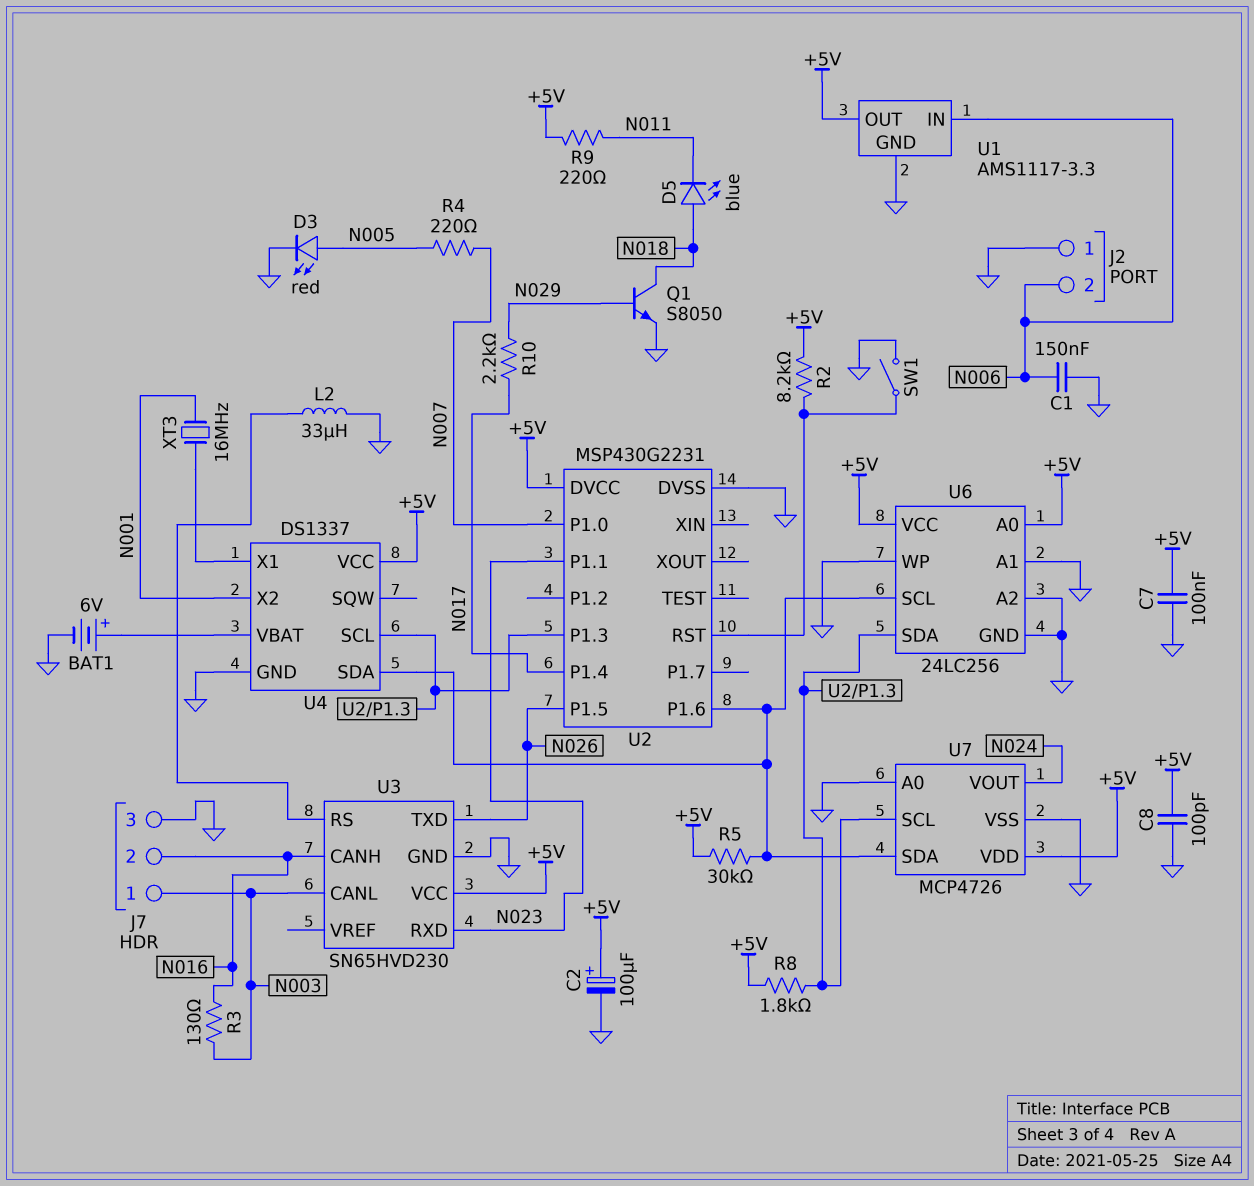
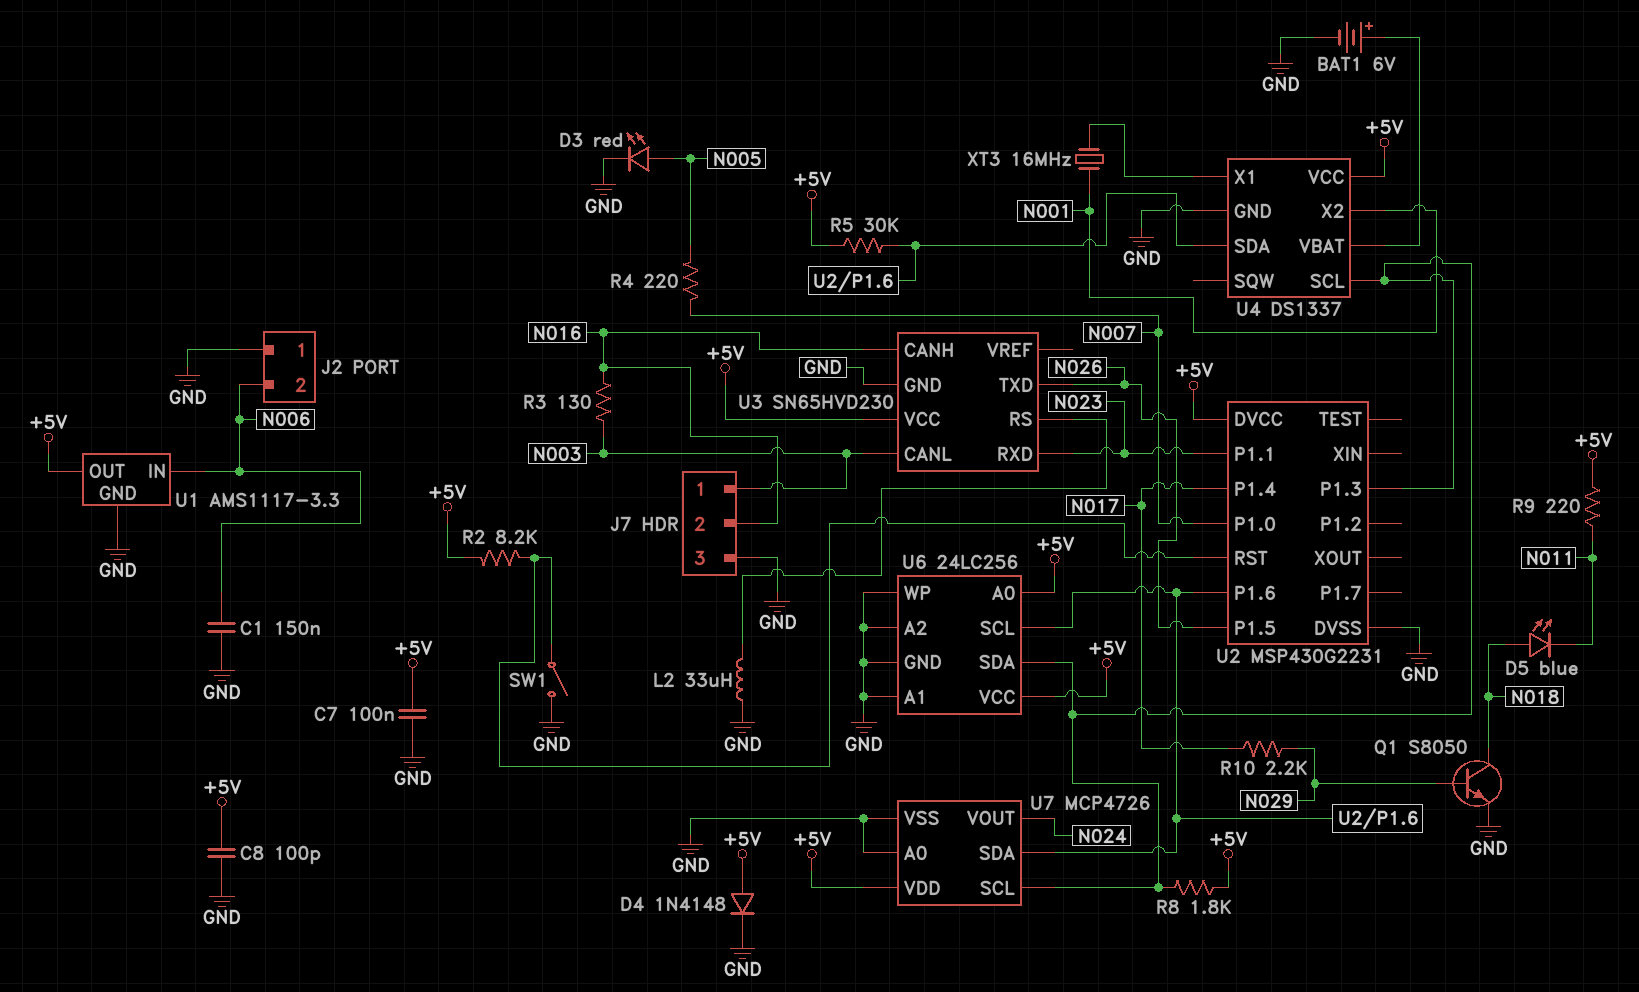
C2: 100uF (plus +5V, minus GND) -> none
D4: none -> diode 1N4148 (A +5V, K GND)

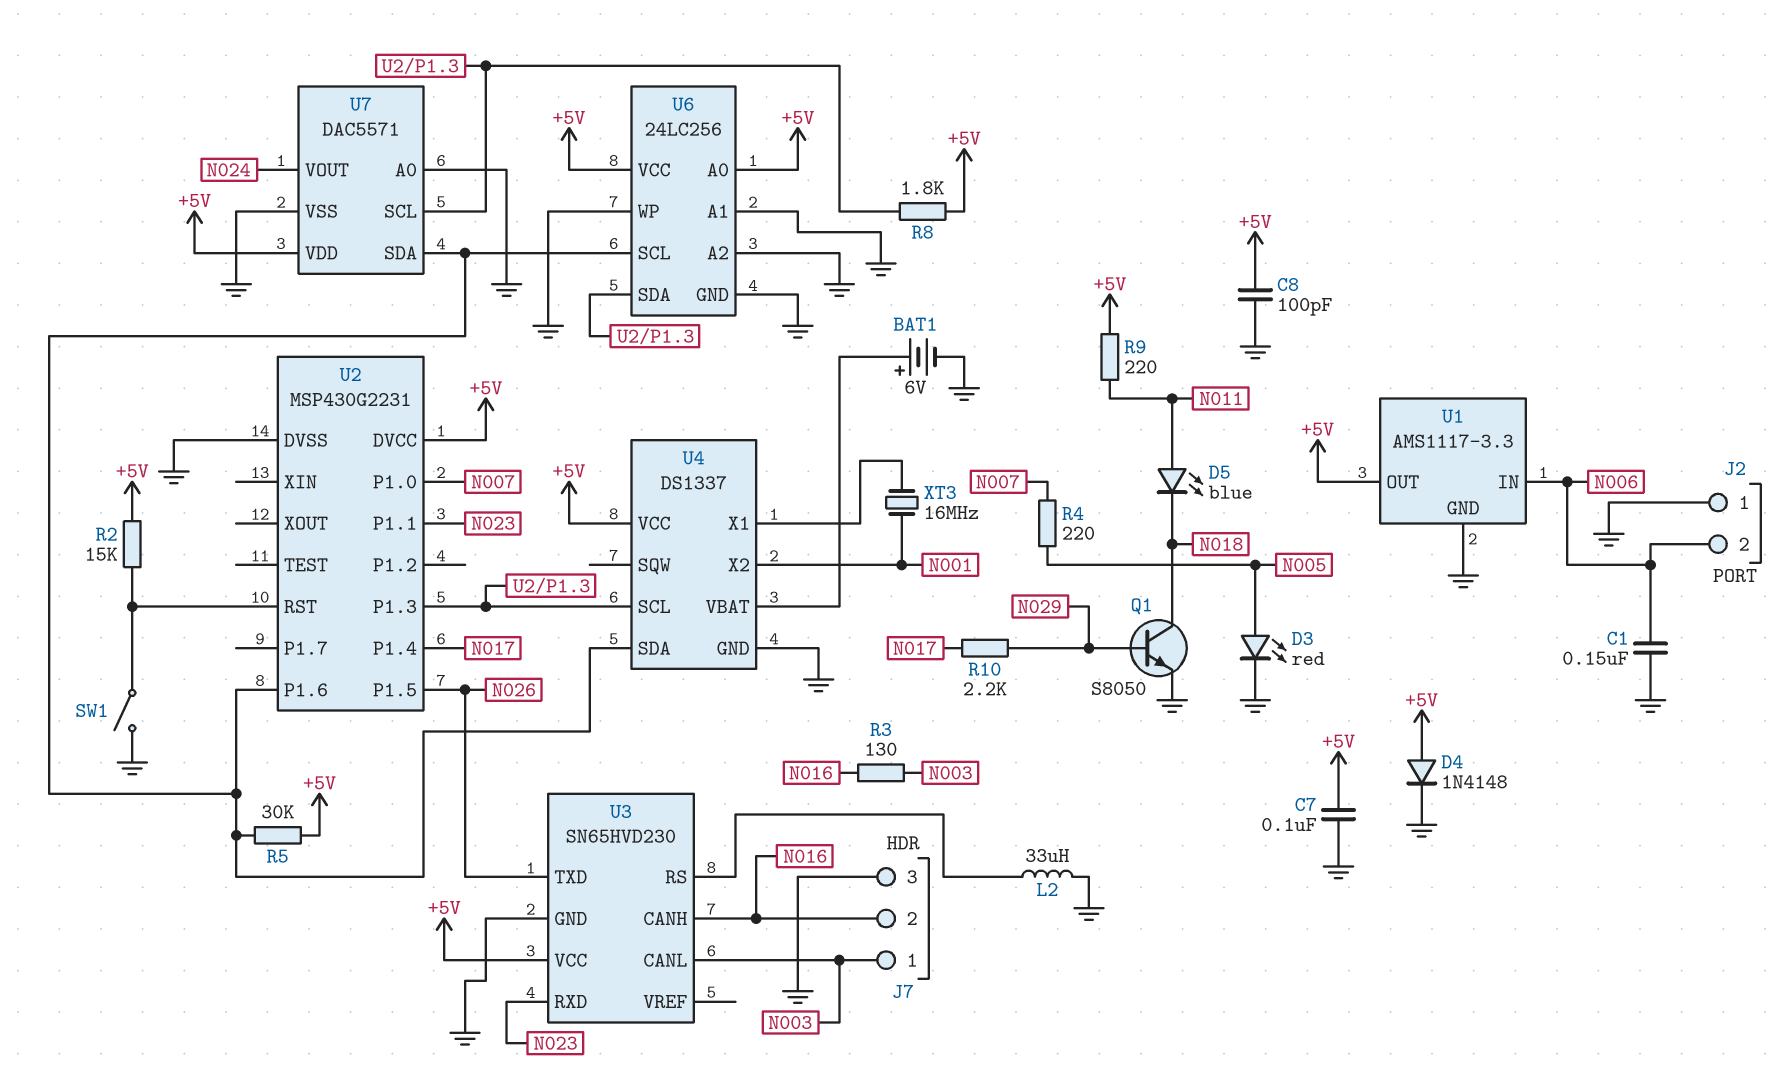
D5: LED blue (A N018, K N011) -> LED blue (A N011, K N018)
R2: 8.2k (+5V, U2/RST) -> 15k (+5V, U2/RST)
U7: MCP4726 -> DAC5571

